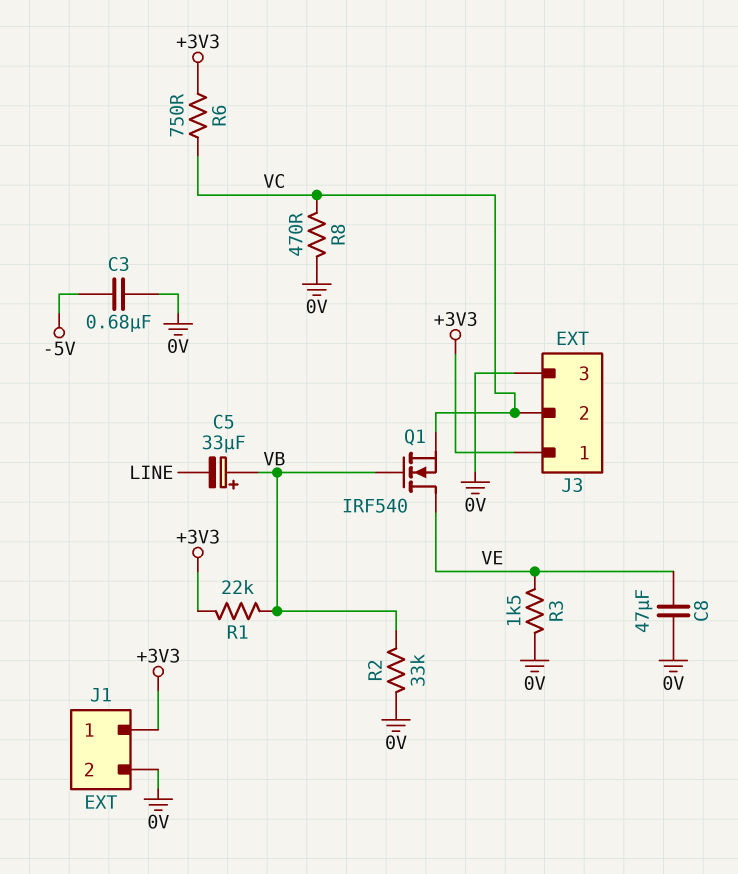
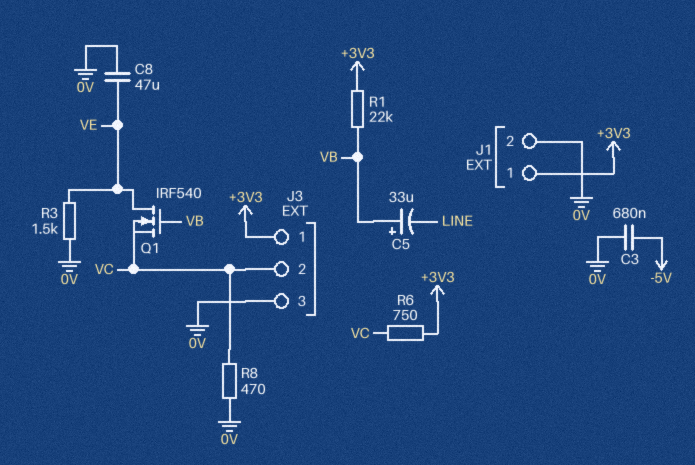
R2: 33k (0V, VB) -> none

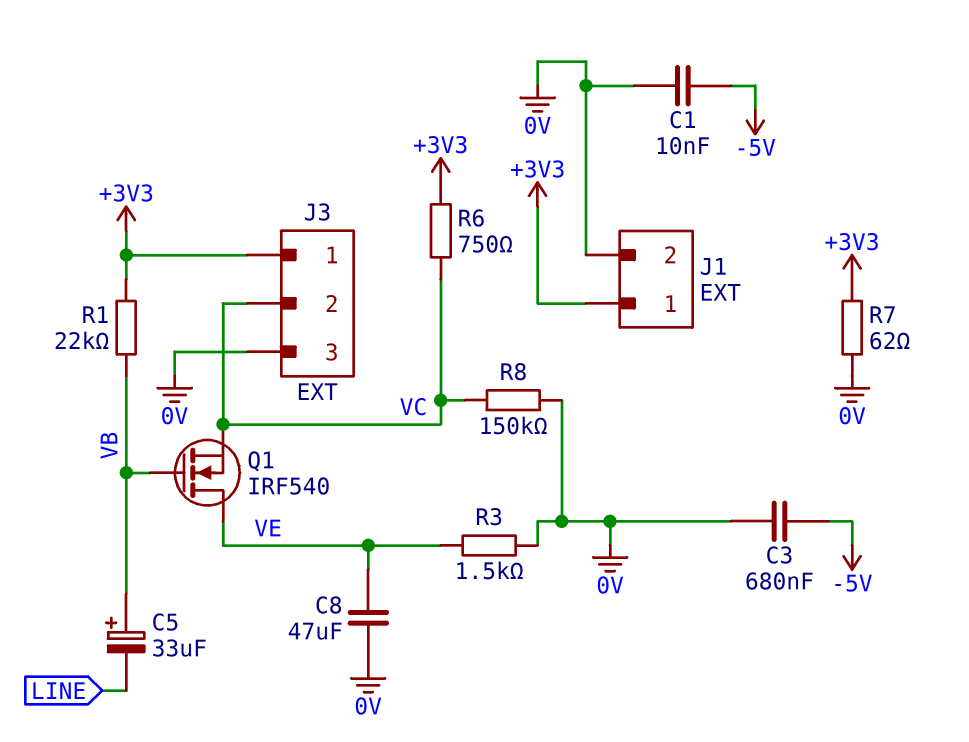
C1: none -> 10nF (-5V, 0V)
R7: none -> 62 (+3V3, 0V)
R8: 470 (0V, VC) -> 150k (0V, VC)

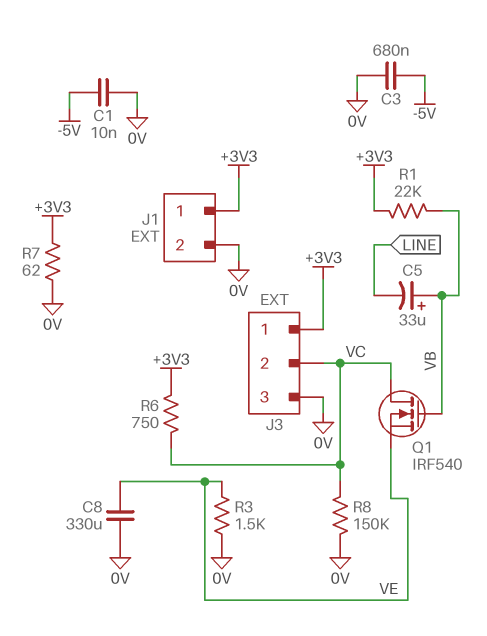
C8: 47uF (0V, VE) -> 330uF (0V, VE)
Q1: NMOS IRF540 (G VB, D VE, S VC) -> NMOS IRF540 (G VB, D VC, S VE)

